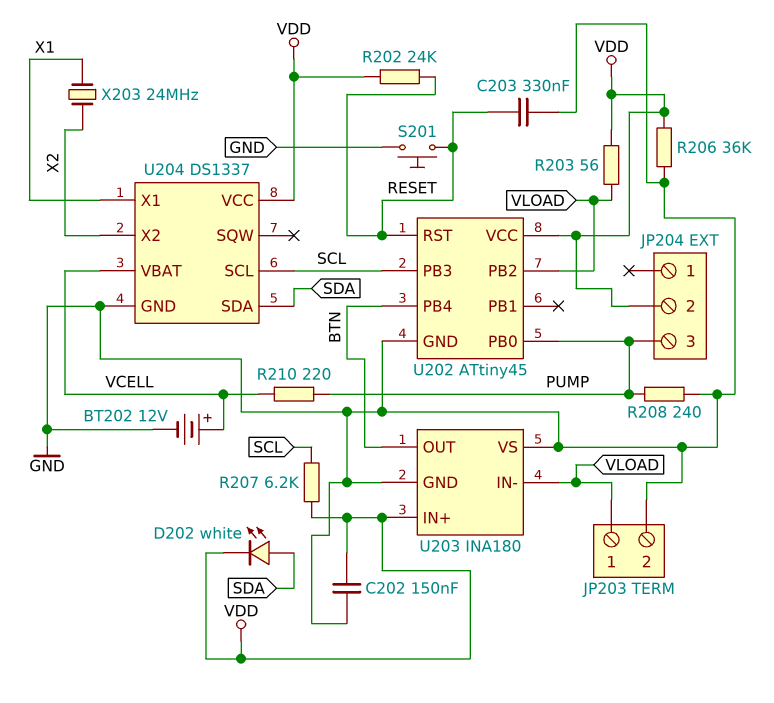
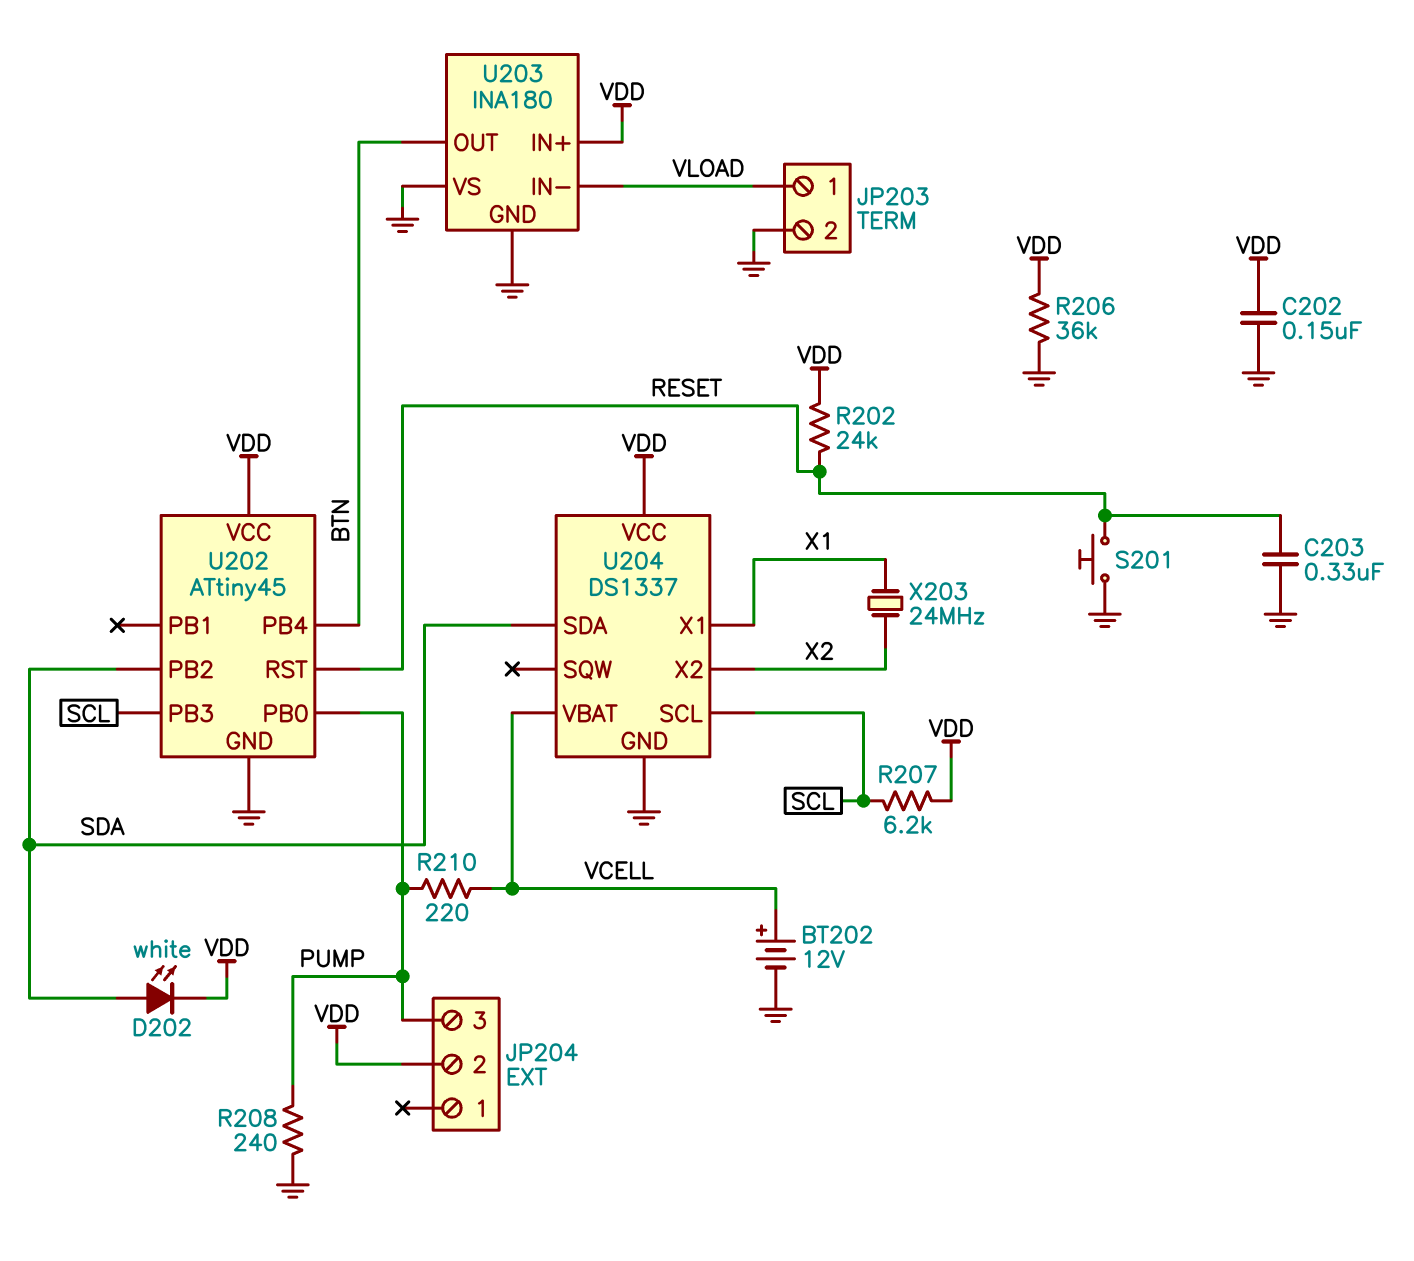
R203: 56 (VDD, VLOAD) -> none
U202 pin PB2: VLOAD -> SDA

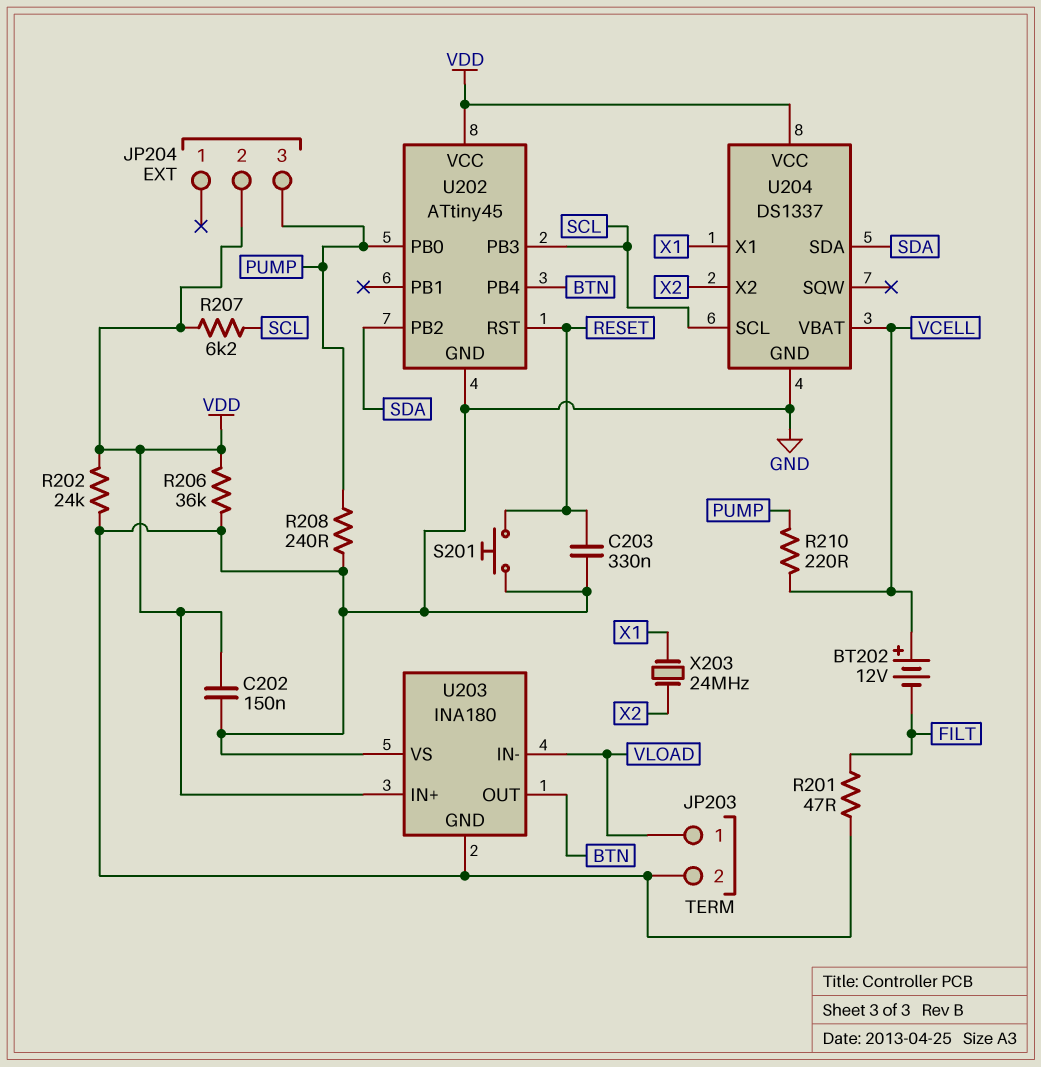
BT202: 12V (plus VCELL, minus GND) -> 12V (plus VCELL, minus FILT)
D202: LED white (A SDA, K VDD) -> none
R201: none -> 47 (FILT, GND)
R202: 24k (RESET, VDD) -> 24k (GND, VDD)

